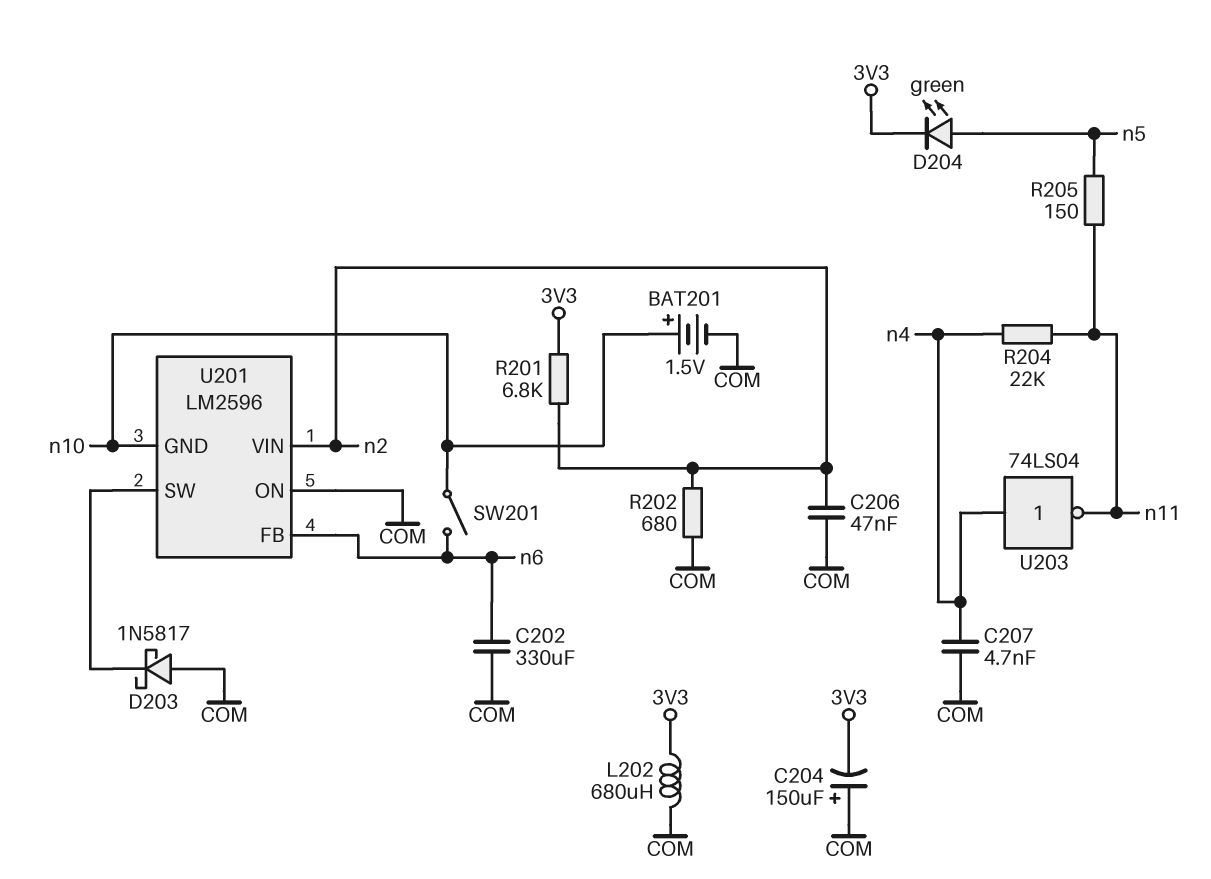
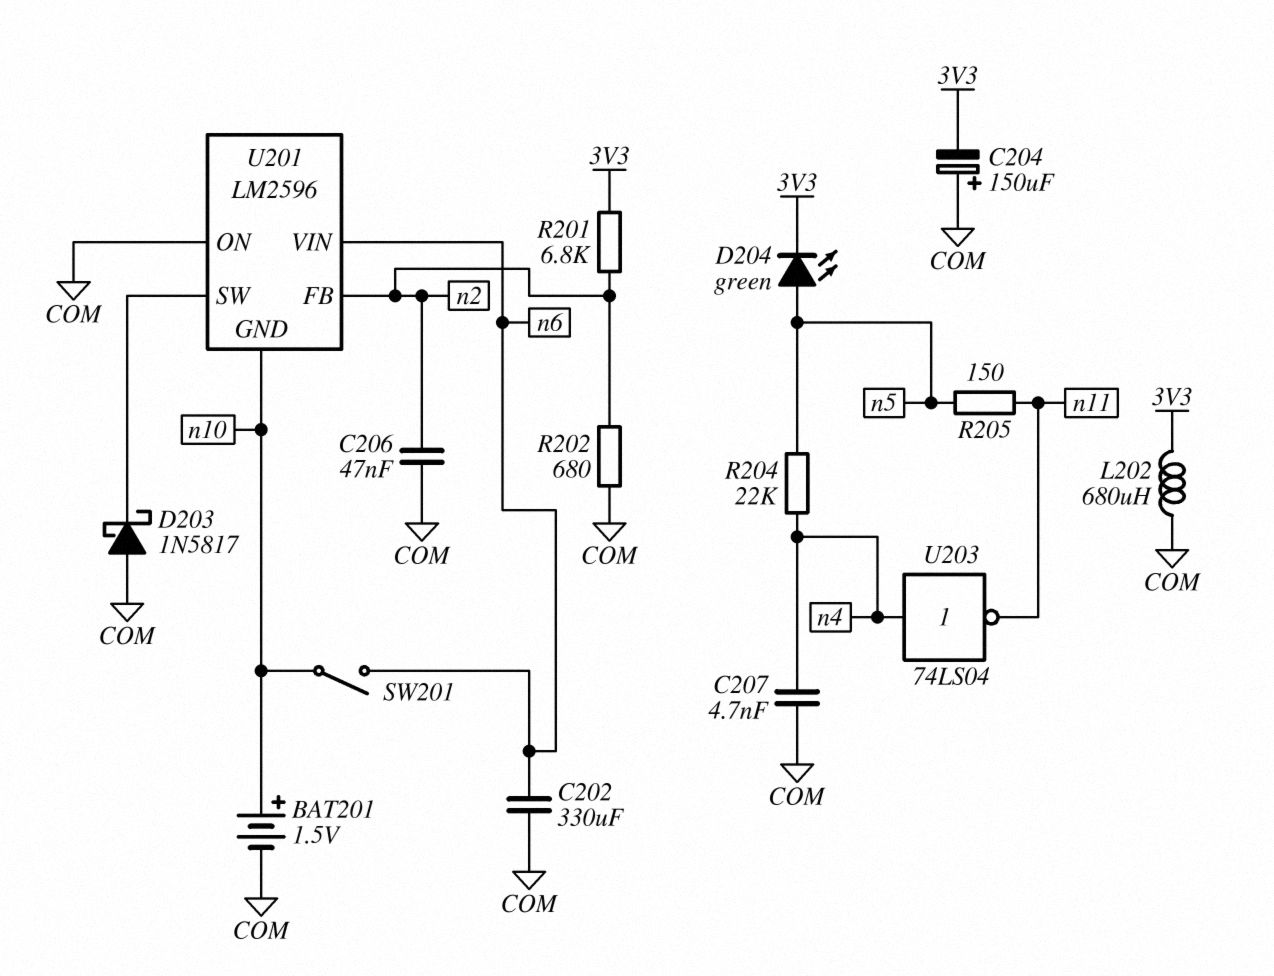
R204: 22k (n4, n11) -> 22k (n4, n5)
U201 pin FB: n6 -> n2
U201 pin VIN: n2 -> n6

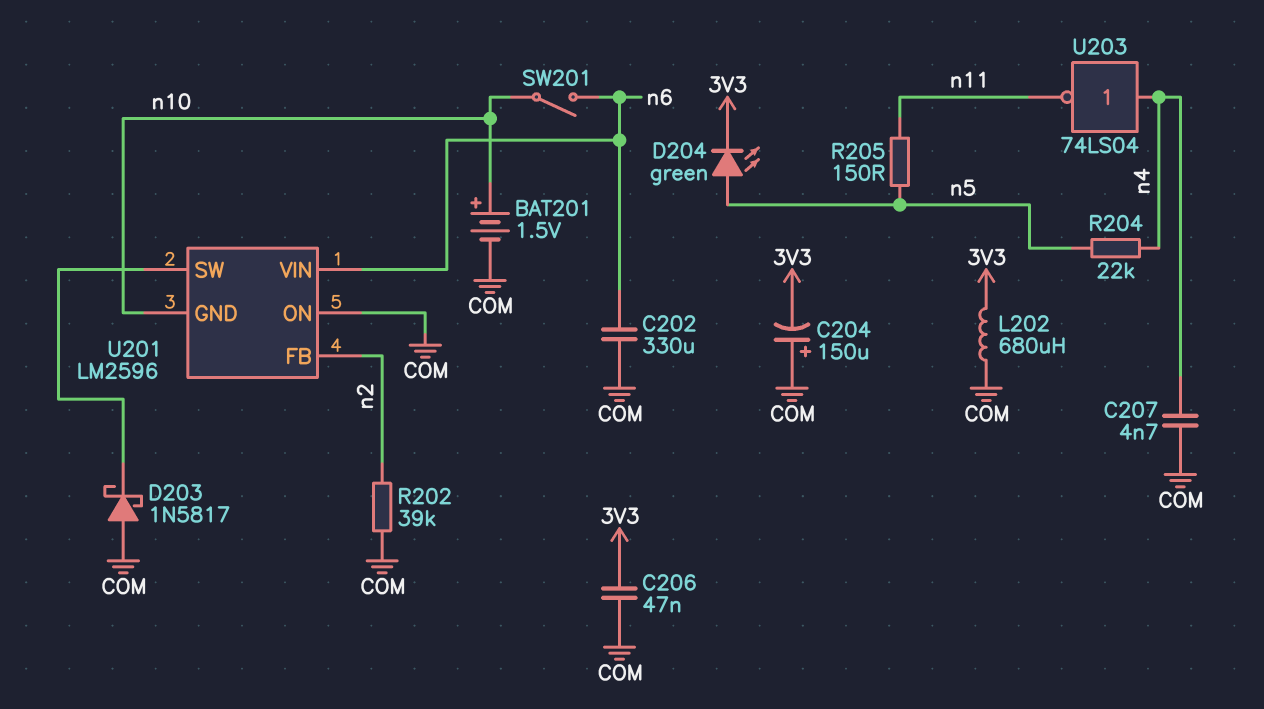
C206: 47nF (COM, n2) -> 47nF (3V3, COM)
R201: 6.8k (3V3, n2) -> none
R202: 680 (COM, n2) -> 39k (COM, n2)

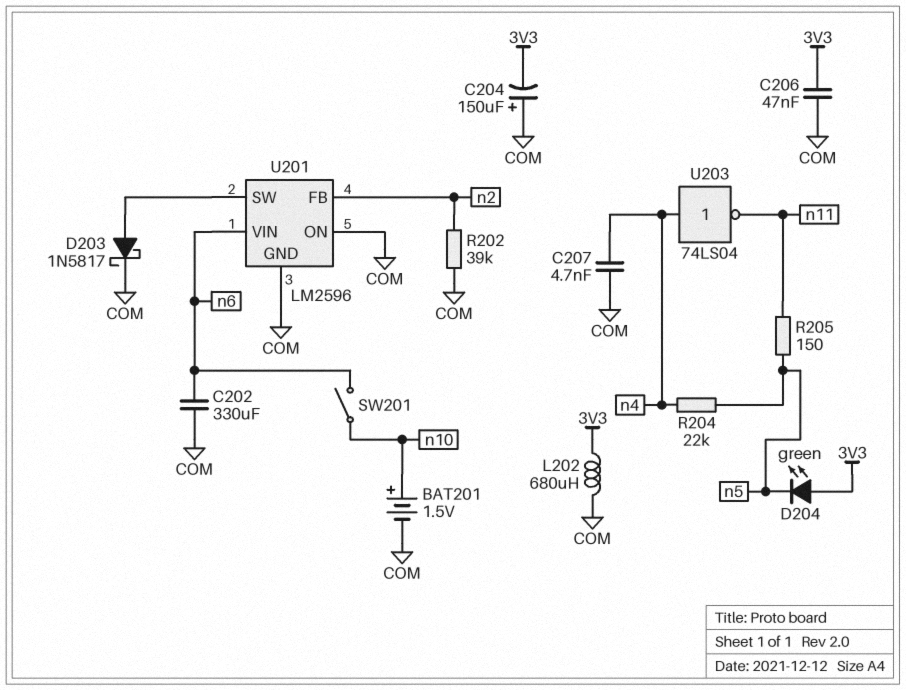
D203: schottky 1N5817 (A COM, K U201/SW) -> schottky 1N5817 (A U201/SW, K COM)
D204: LED green (A n5, K 3V3) -> LED green (A 3V3, K n5)
U201 pin GND: n10 -> COM

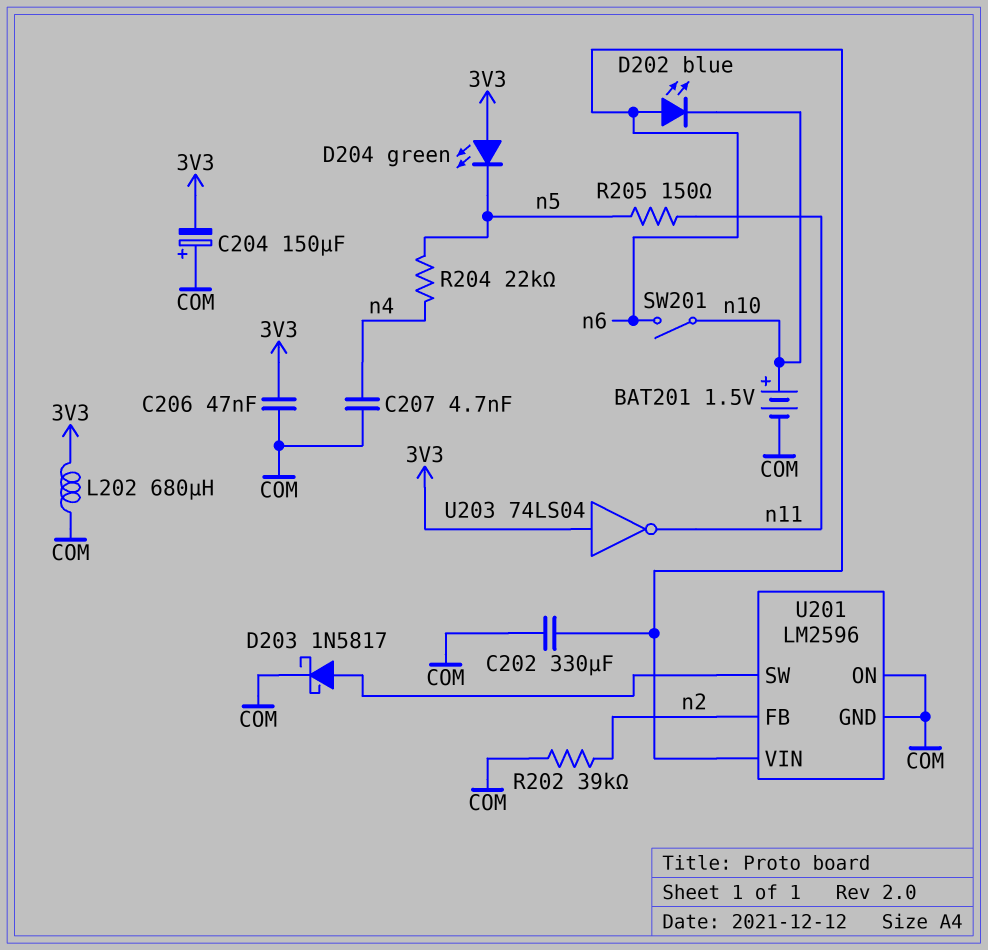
D202: none -> LED blue (A n6, K n10)
U203: NOT 74LS04 (in n4, out n11) -> NOT 74LS04 (in 3V3, out n11)

